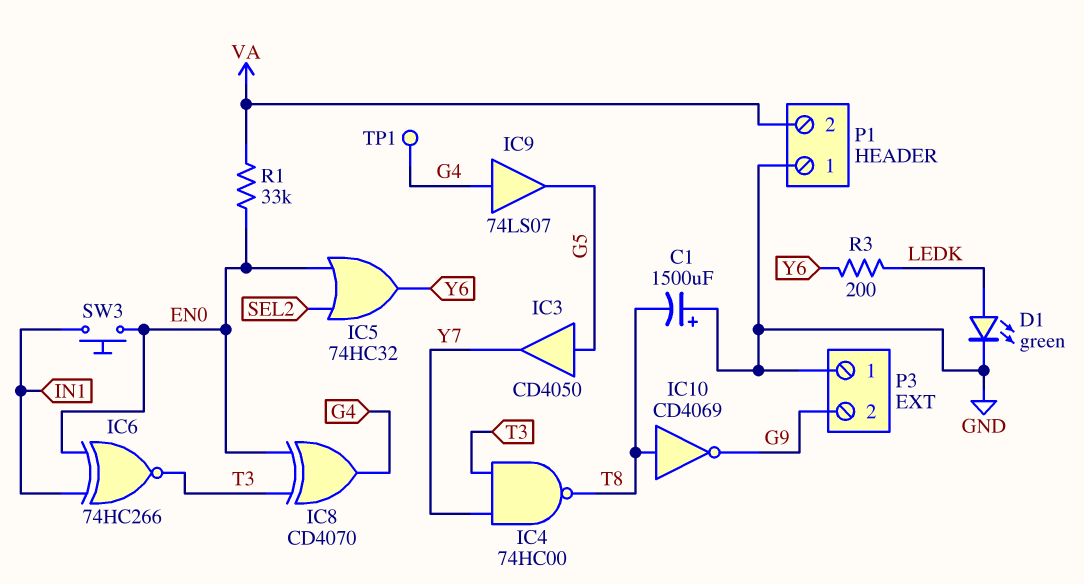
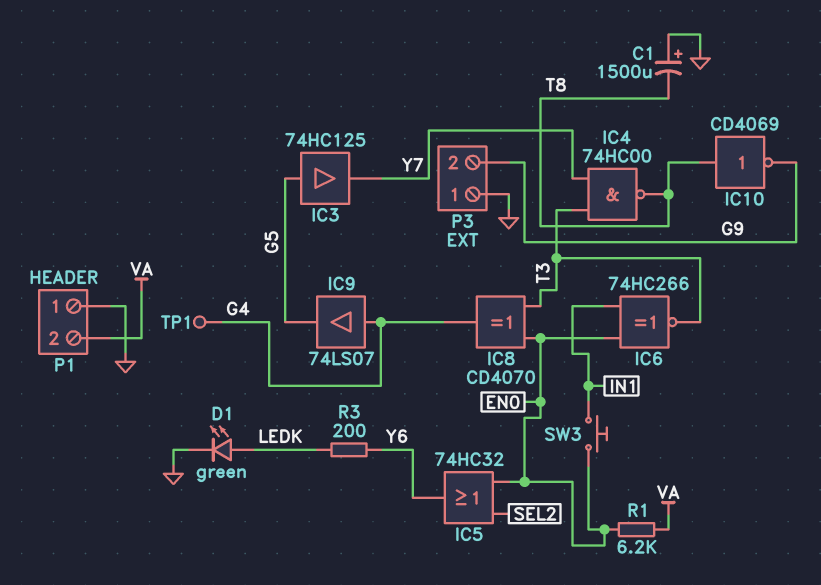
IC3: buffer CD4050 (in G5, out Y7) -> buffer 74HC125 (in G5, out Y7)
R1: 33k (EN0, VA) -> 6.2k (EN0, VA)

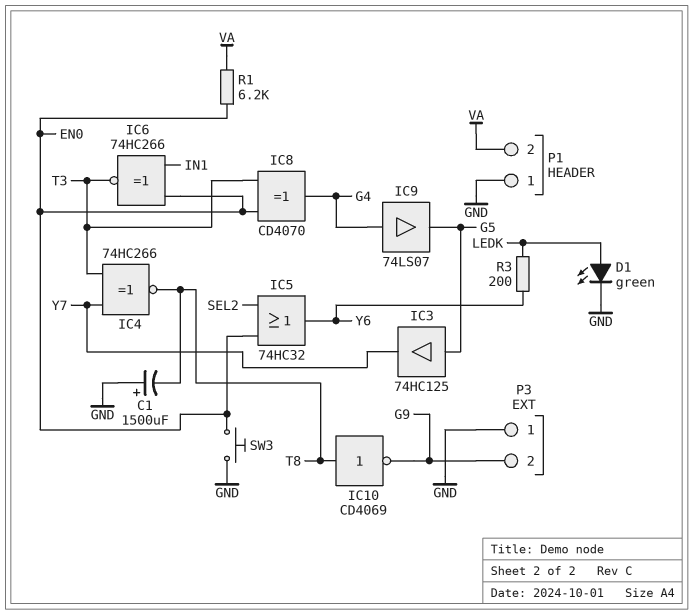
IC4: NAND 74HC00 (in T3, in Y7, out T8) -> XNOR 74HC266 (in T3, in Y7, out T8)
SW3: button (EN0, IN1) -> button (EN0, GND)
TP1: test point (G4) -> none

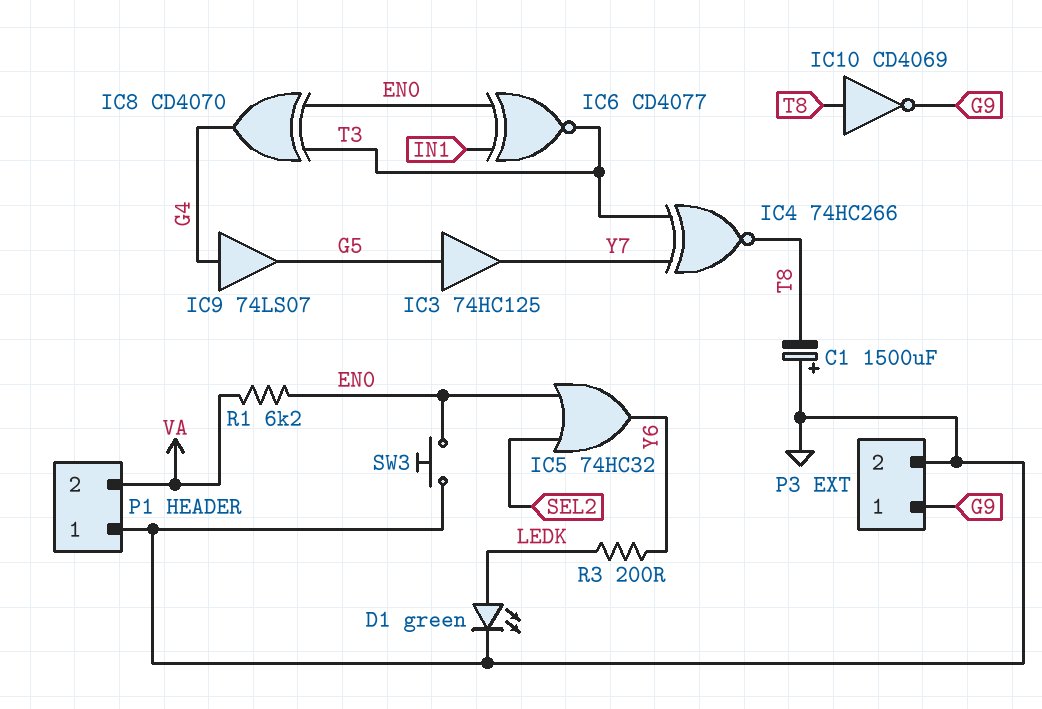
IC6: XNOR 74HC266 (in EN0, in IN1, out T3) -> XNOR CD4077 (in EN0, in IN1, out T3)
P3 pin 1: GND -> G9
P3 pin 2: G9 -> GND

